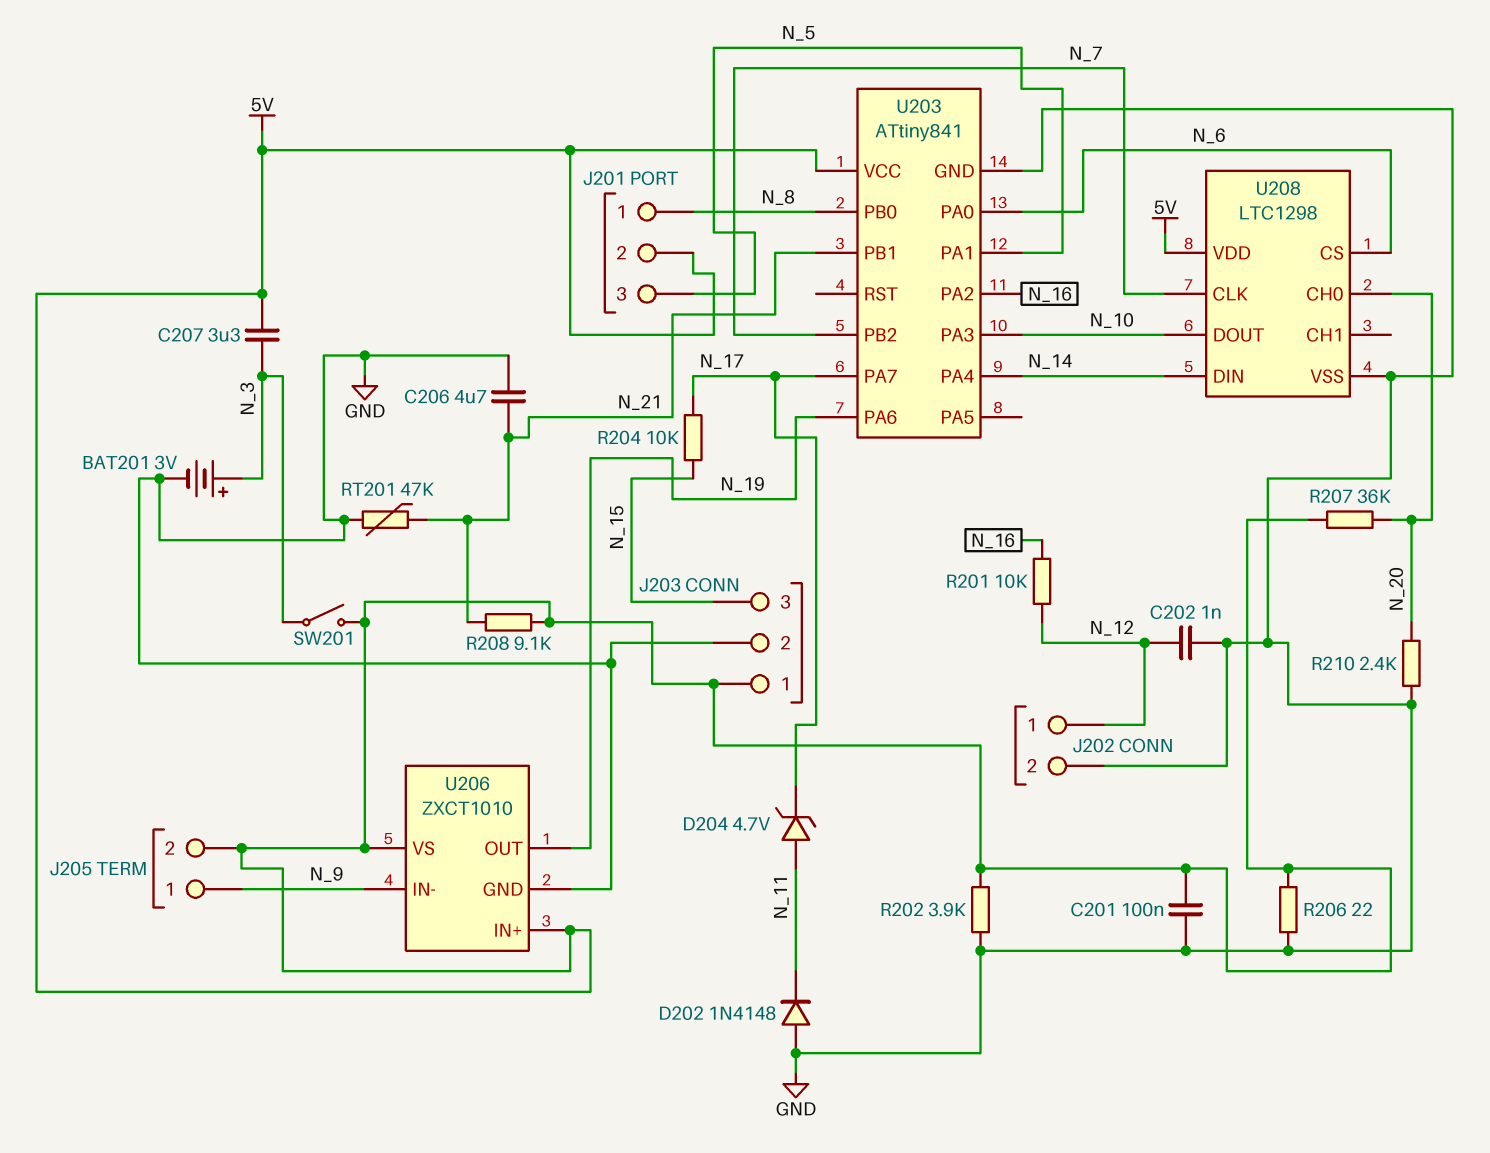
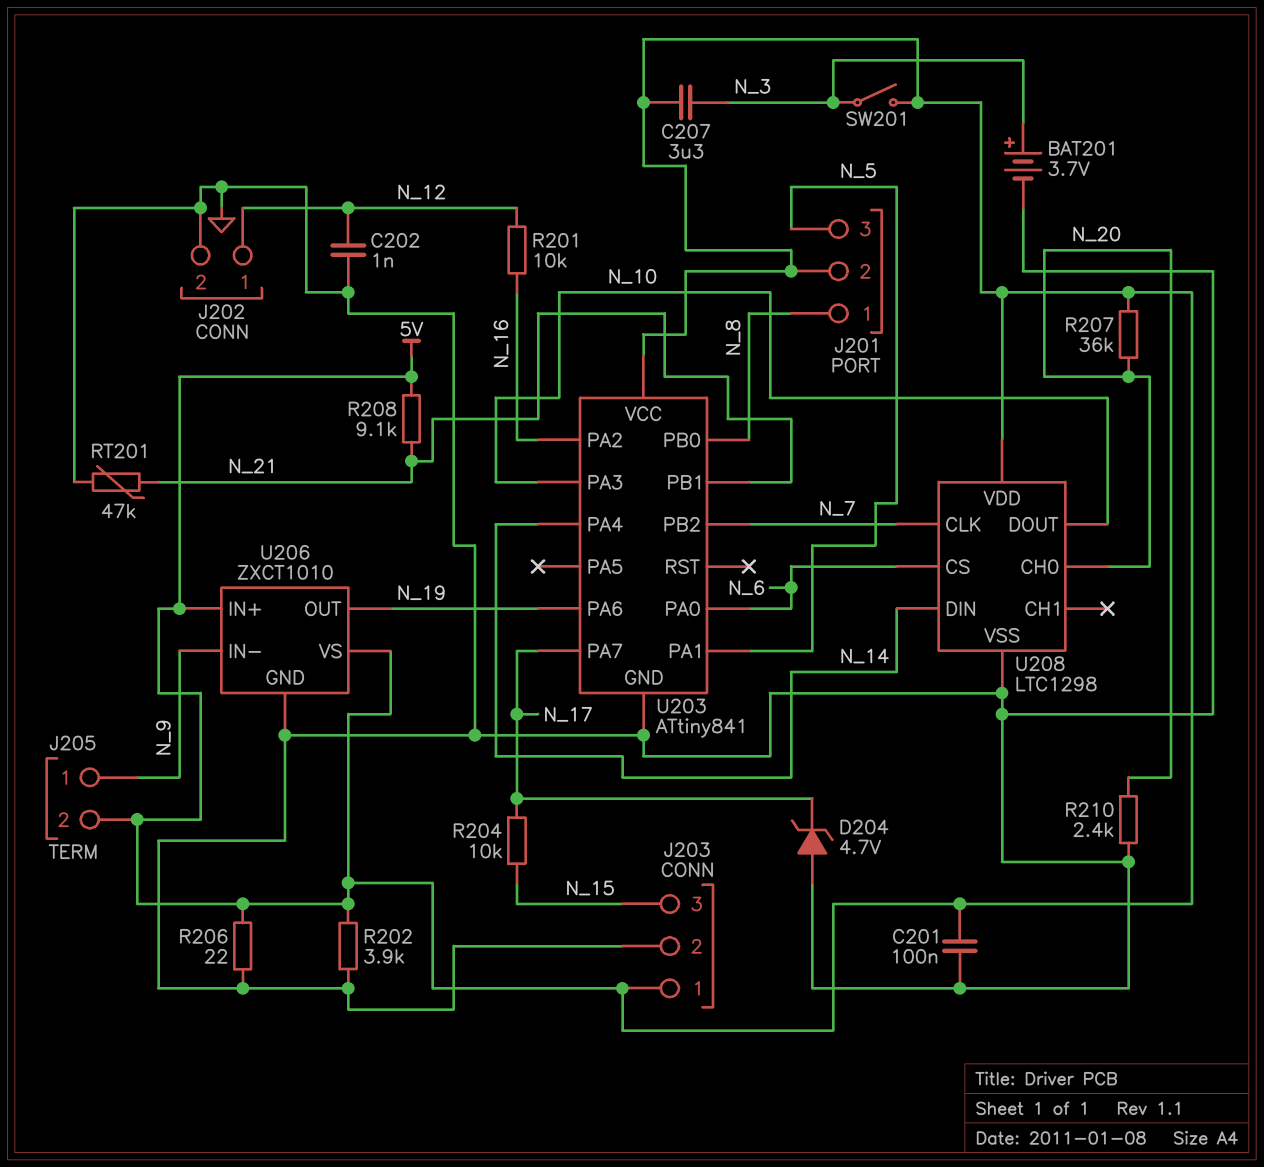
BAT201: 3V (plus N_3, minus GND) -> 3.7V (plus N_3, minus GND)
C206: 4.7uF (GND, N_21) -> none
D202: diode 1N4148 (A GND, K N_11) -> none
D204: zener 4.7V (A N_11, K N_17) -> zener 4.7V (A GND, K N_17)

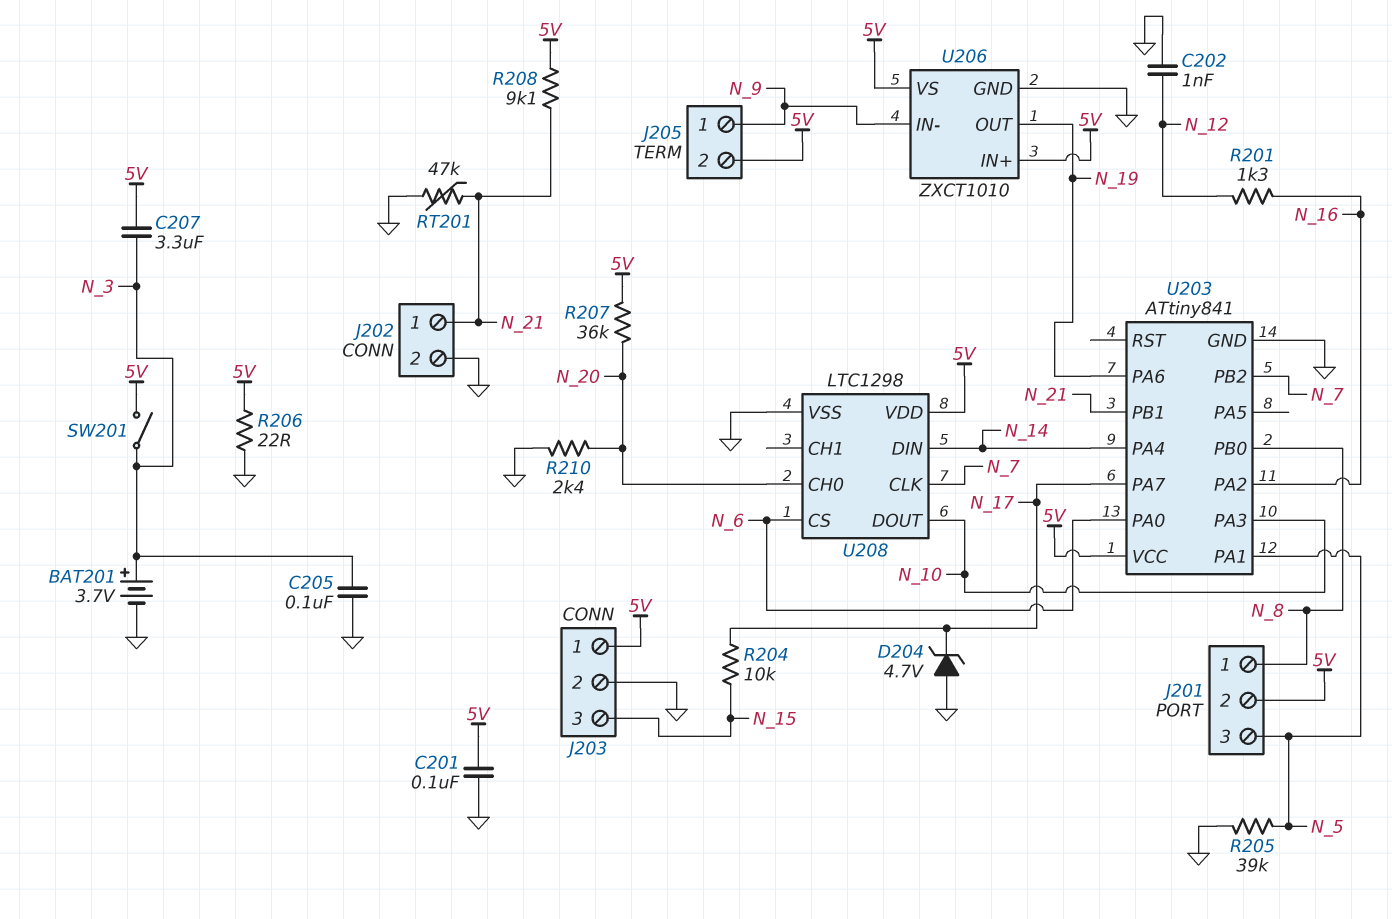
C205: none -> 100nF (GND, N_3)
J202 pin 1: N_12 -> N_21
R201: 10k (N_12, N_16) -> 1.3k (N_12, N_16)
R202: 3.9k (5V, GND) -> none
R205: none -> 39k (GND, N_5)

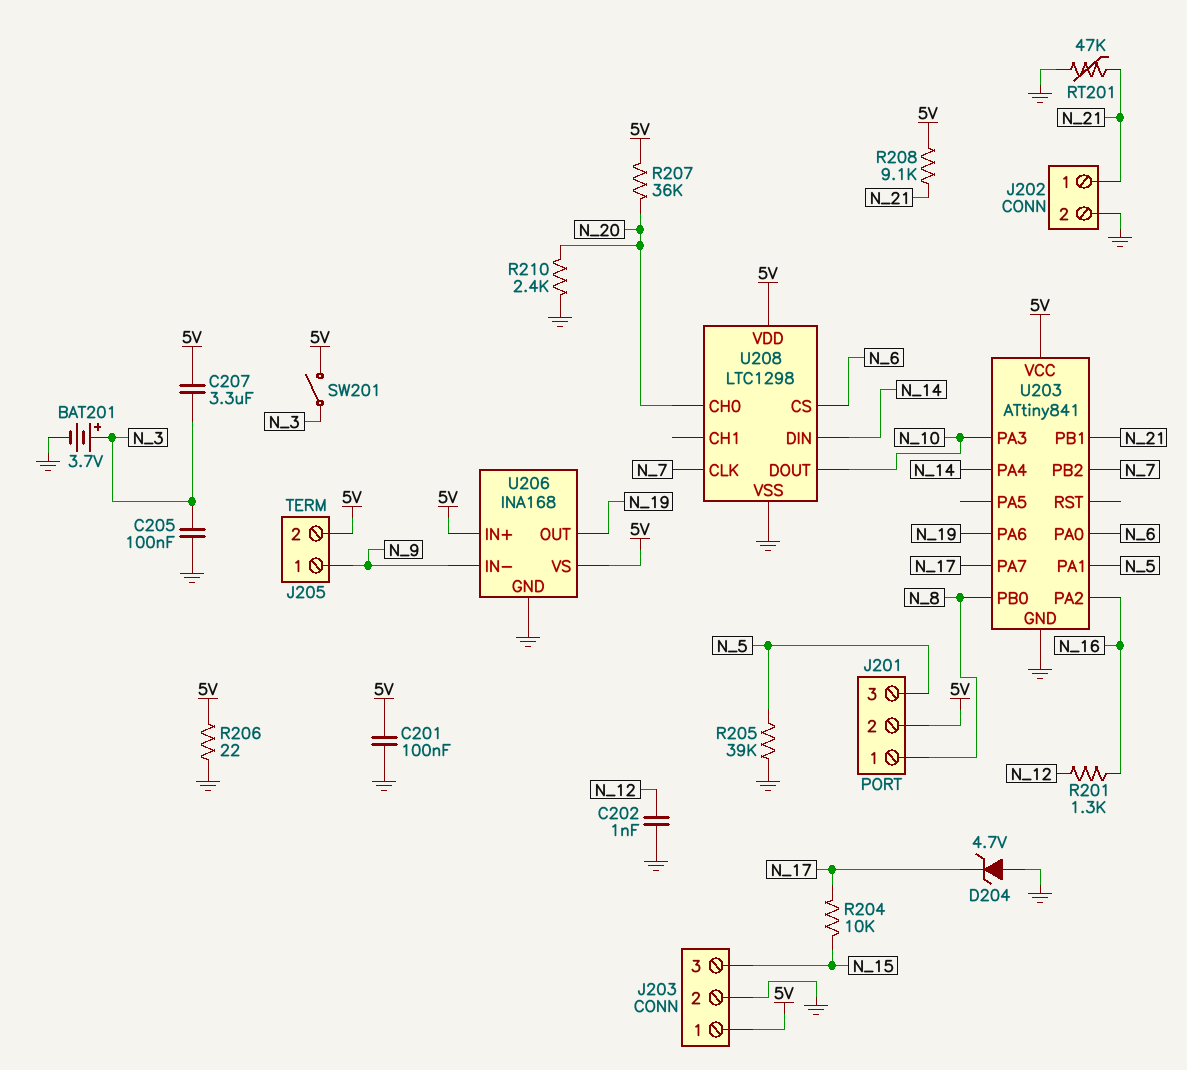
U206: ZXCT1010 -> INA168

